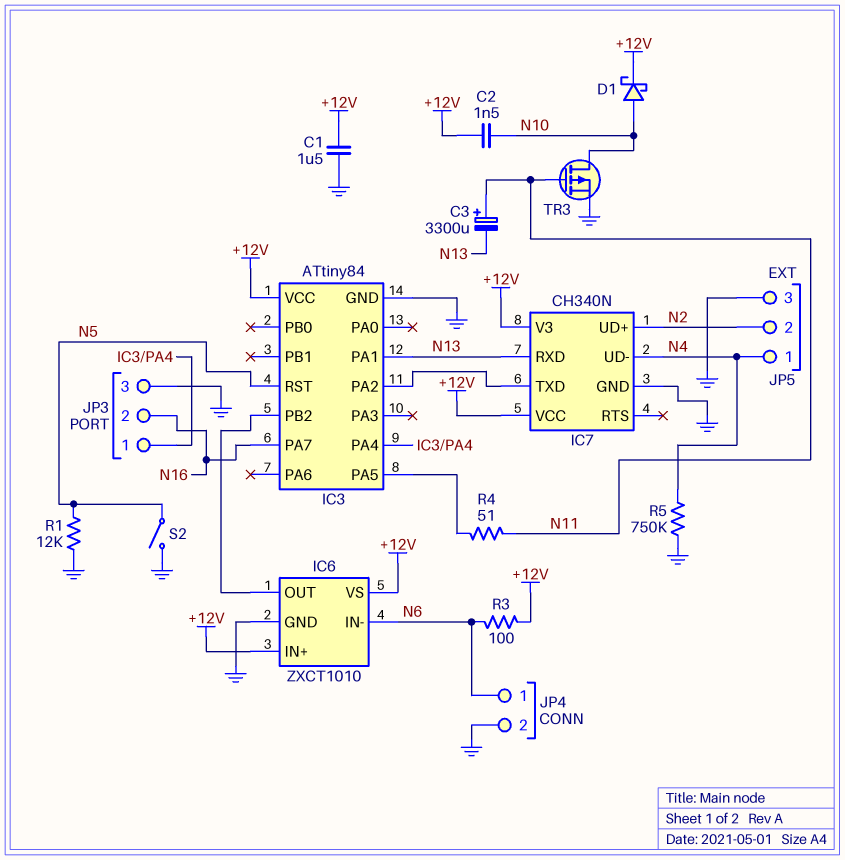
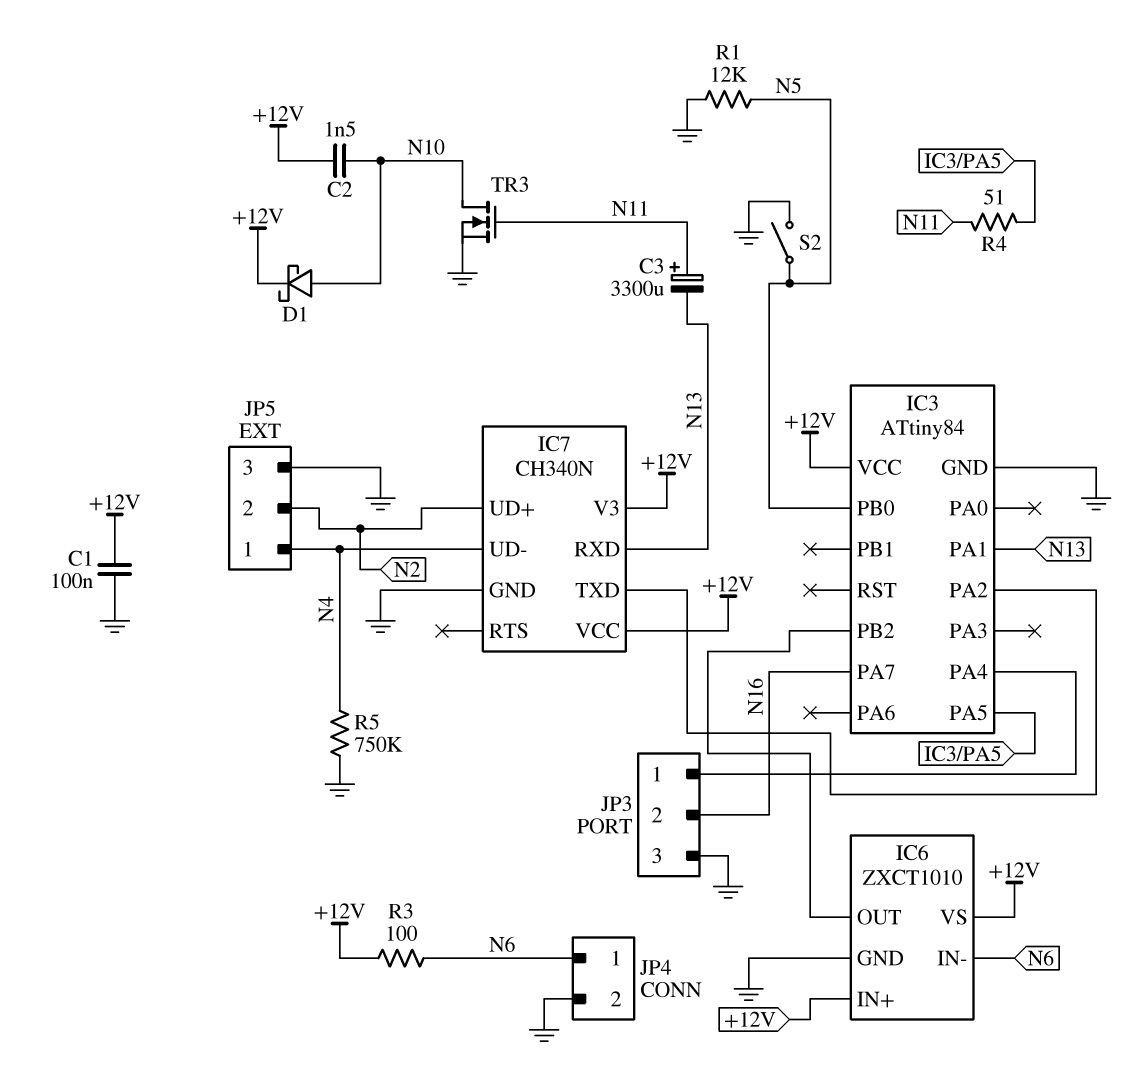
C1: 1.5uF (+12V, GND) -> 100nF (+12V, GND)
IC3 pin PB0: none -> N5
IC3 pin RST: N5 -> none
TR3: PMOS (G N11, D N10, S GND) -> NMOS (G N11, D N10, S GND)

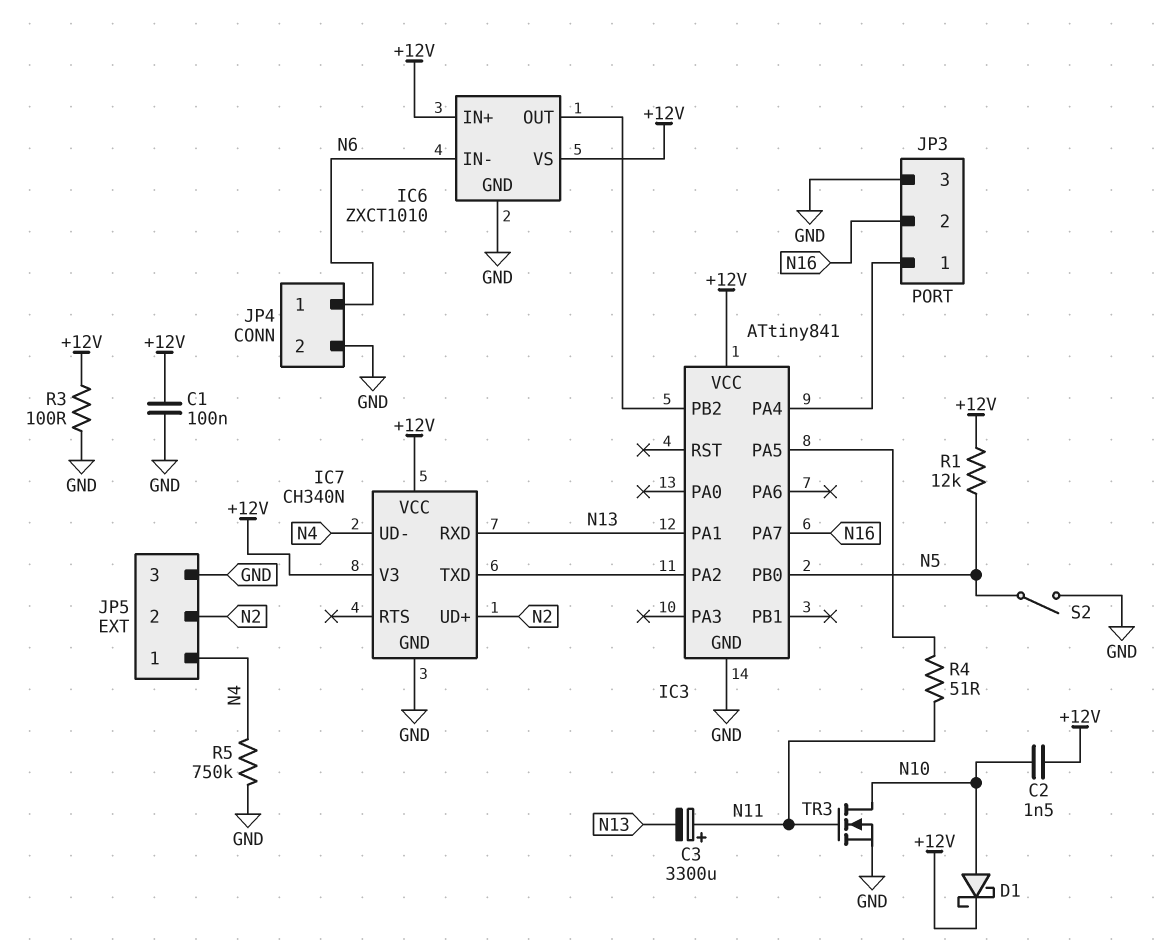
IC3: ATtiny84 -> ATtiny841
R1: 12k (GND, N5) -> 12k (+12V, N5)
R3: 100 (+12V, N6) -> 100 (+12V, GND)

